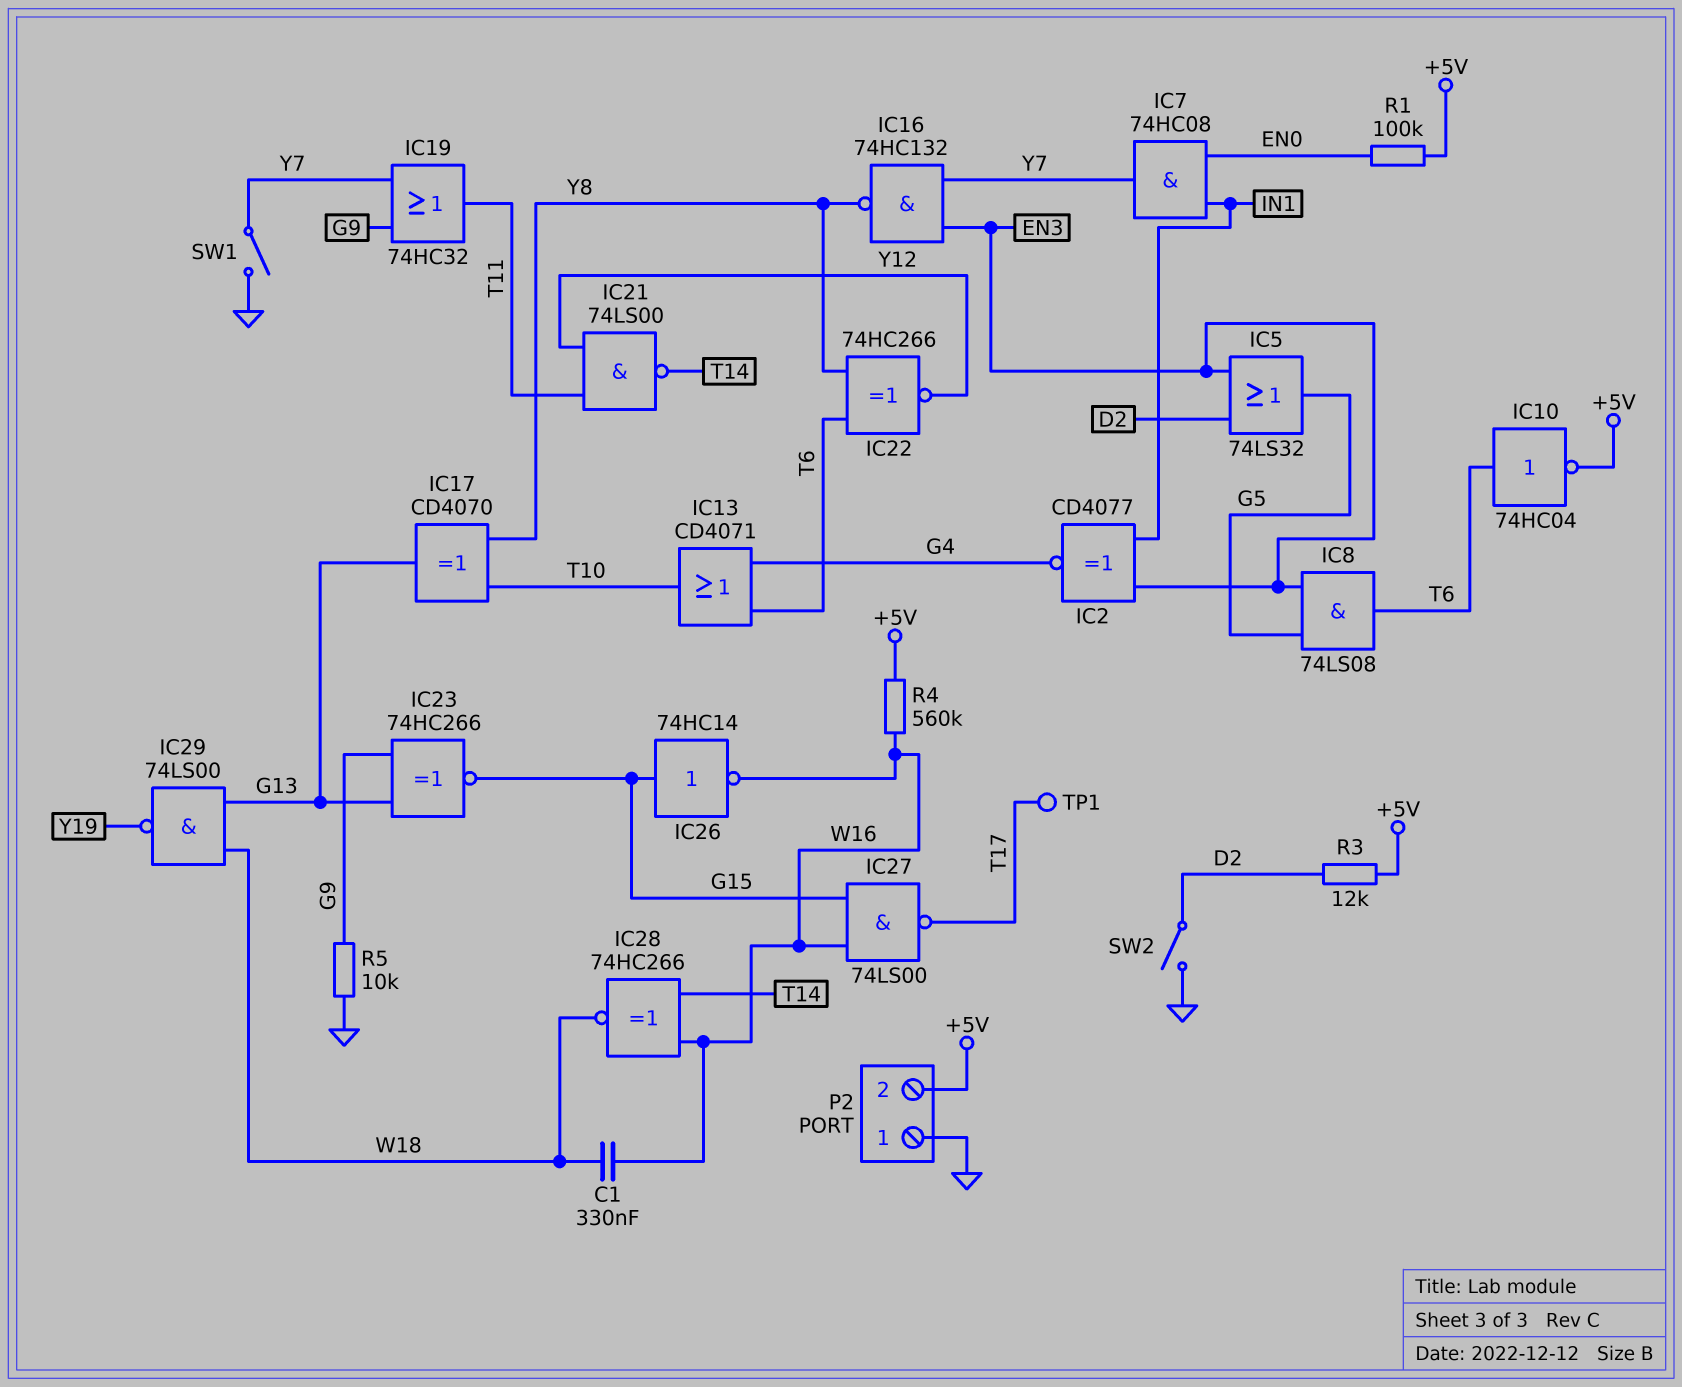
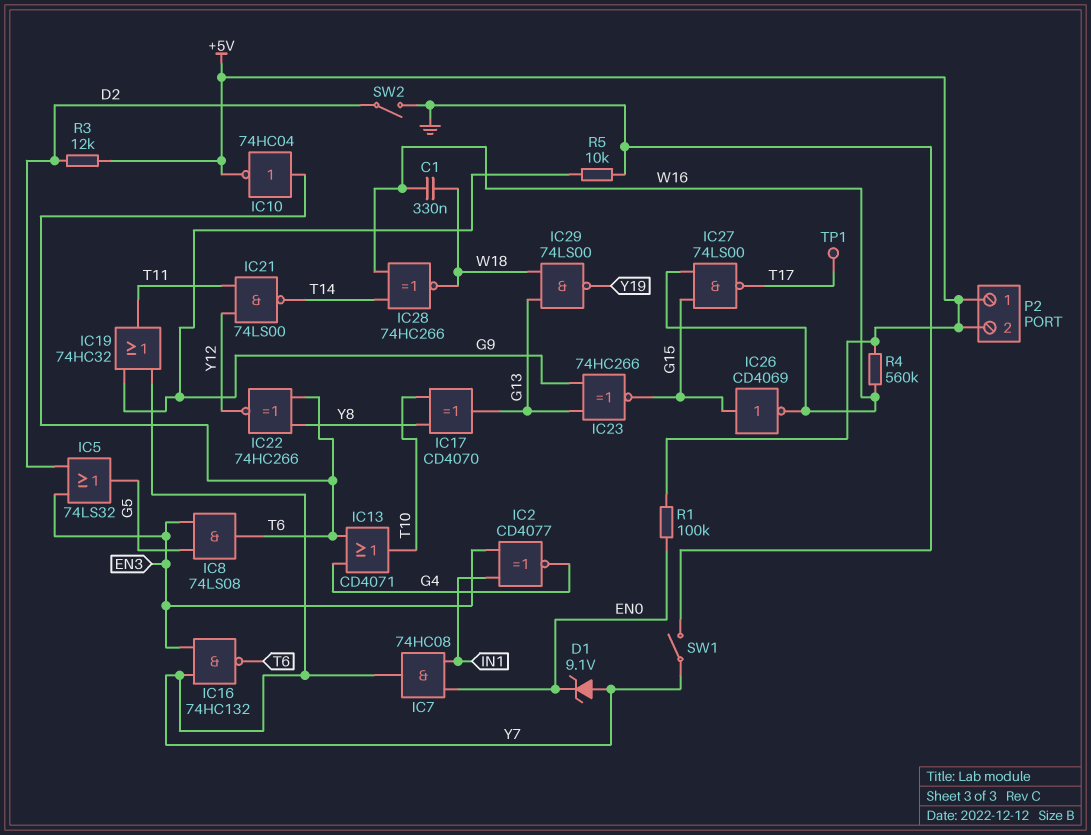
D1: none -> zener 9.1V (A Y7, K EN0)
IC16: NAND 74HC132 (in EN3, in Y7, out Y8) -> NAND 74HC132 (in EN3, in Y7, out T6)
IC26: NOT 74HC14 (in G15, out W16) -> NOT CD4069 (in G15, out W16)
P2 pin 1: GND -> +5V

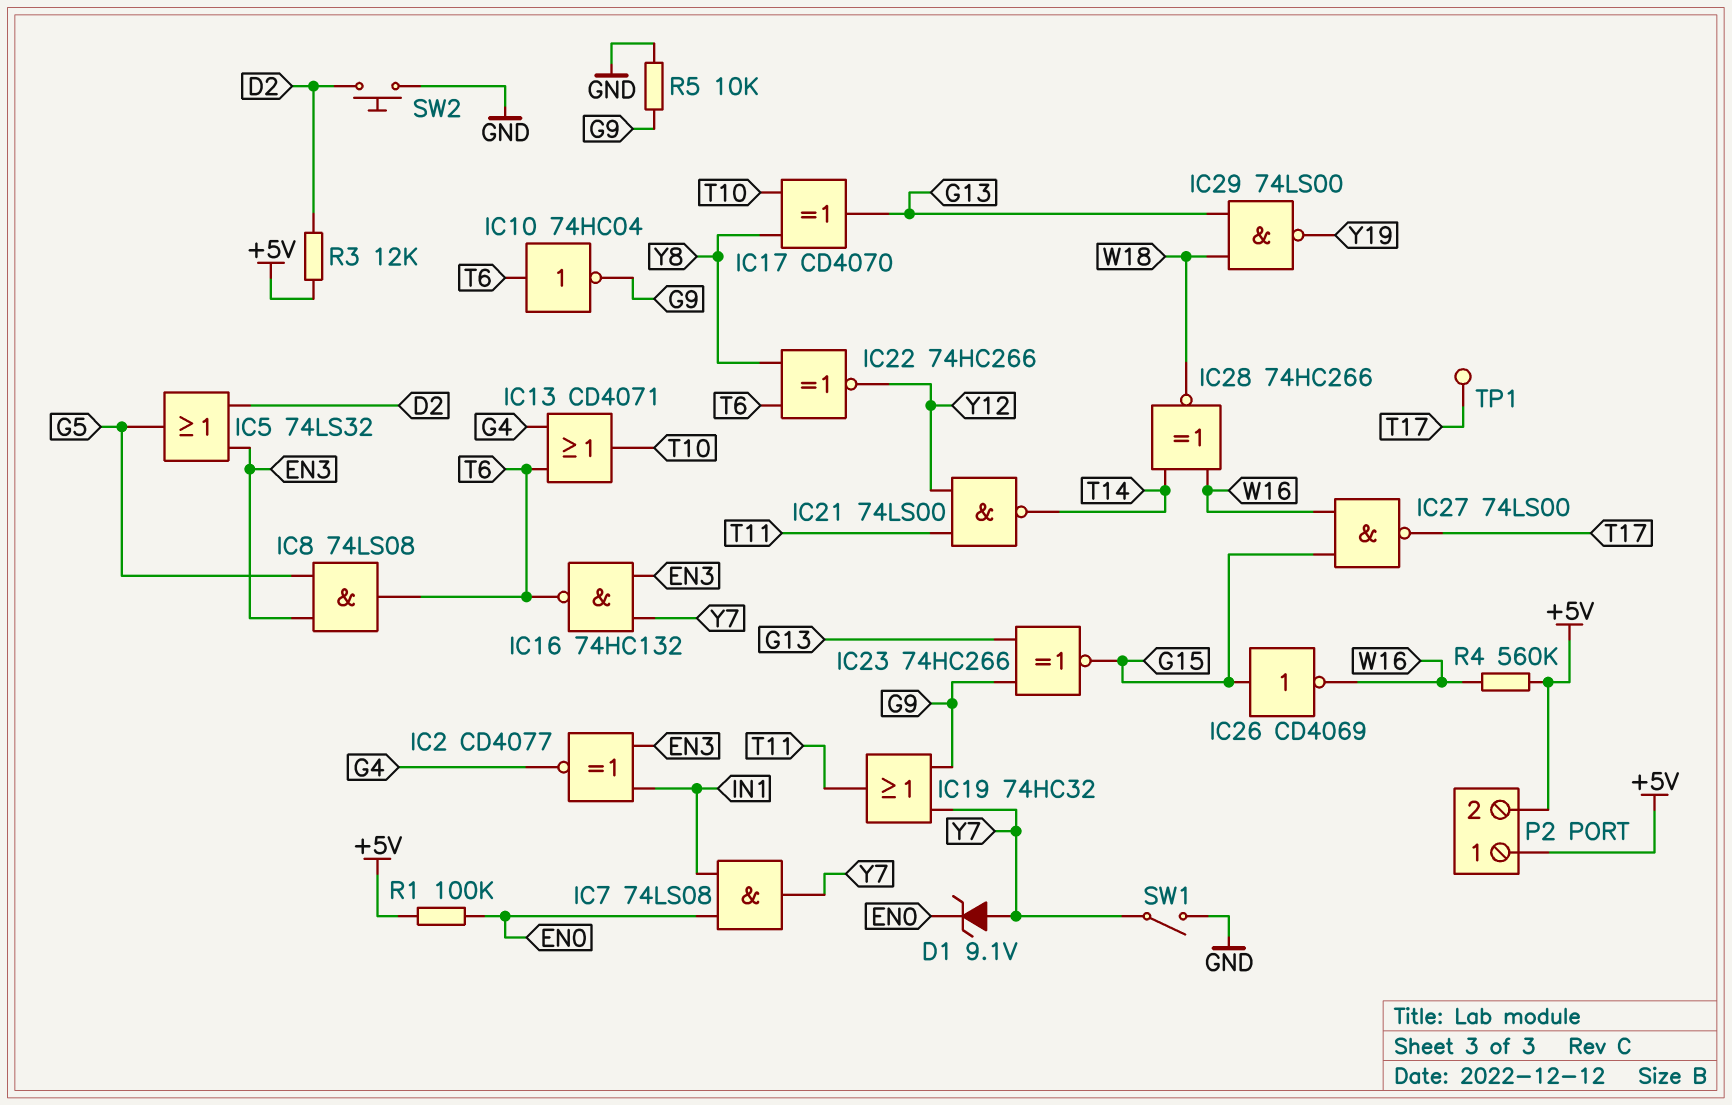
C1: 330nF (W16, W18) -> none
IC7: AND 74HC08 (in EN0, in IN1, out Y7) -> AND 74LS08 (in EN0, in IN1, out Y7)
IC10: NOT 74HC04 (in T6, out +5V) -> NOT 74HC04 (in T6, out G9)
SW2: switch (D2, GND) -> button (D2, GND)

